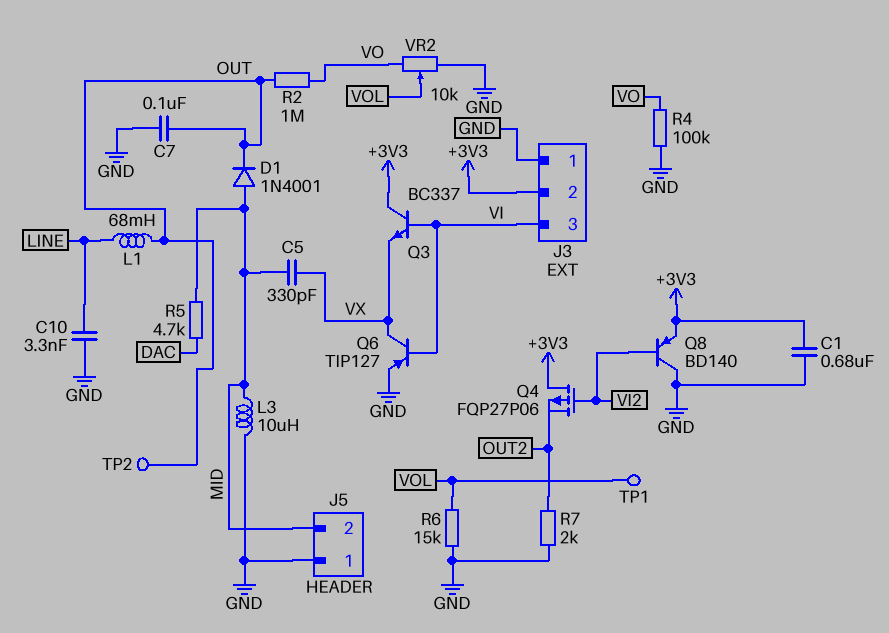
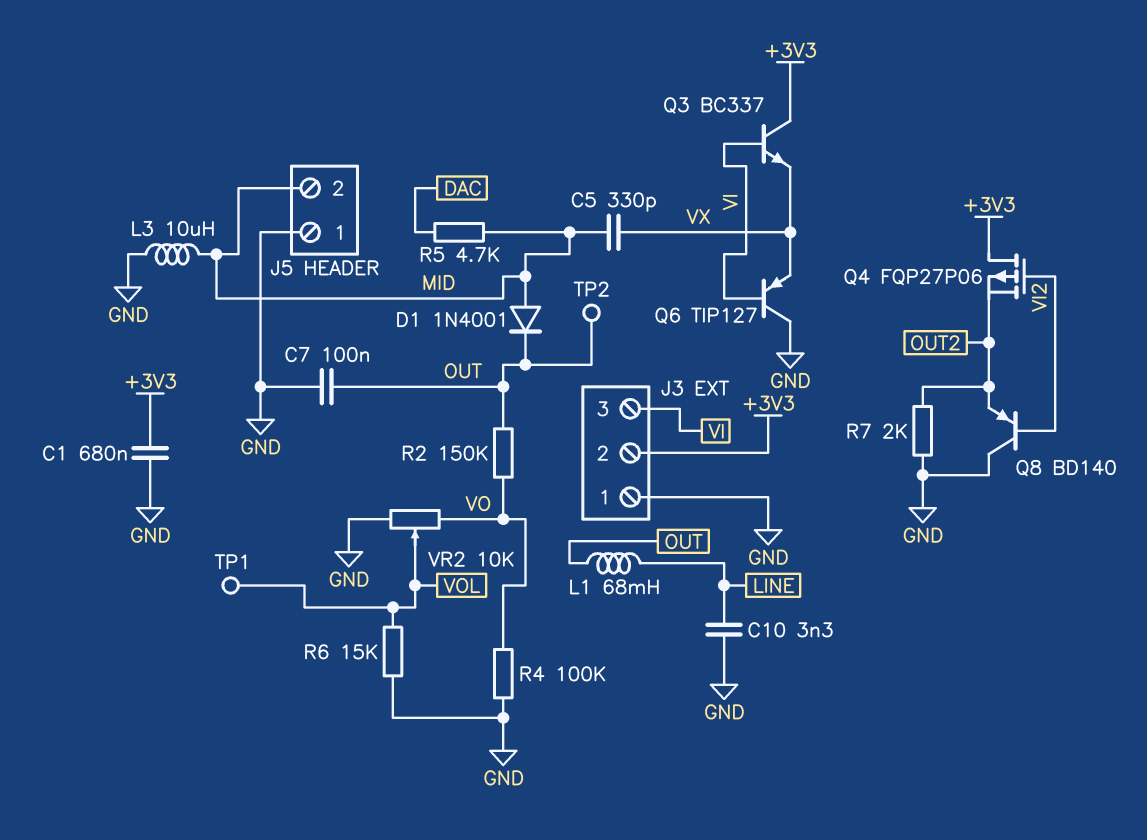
Q6: PNP TIP127 (B VI, C VX, E GND) -> PNP TIP127 (B VI, C GND, E VX)
Q8: PNP BD140 (B VI2, C GND, E +3V3) -> PNP BD140 (B VI2, C GND, E OUT2)
R2: 1M (OUT, VO) -> 150k (OUT, VO)

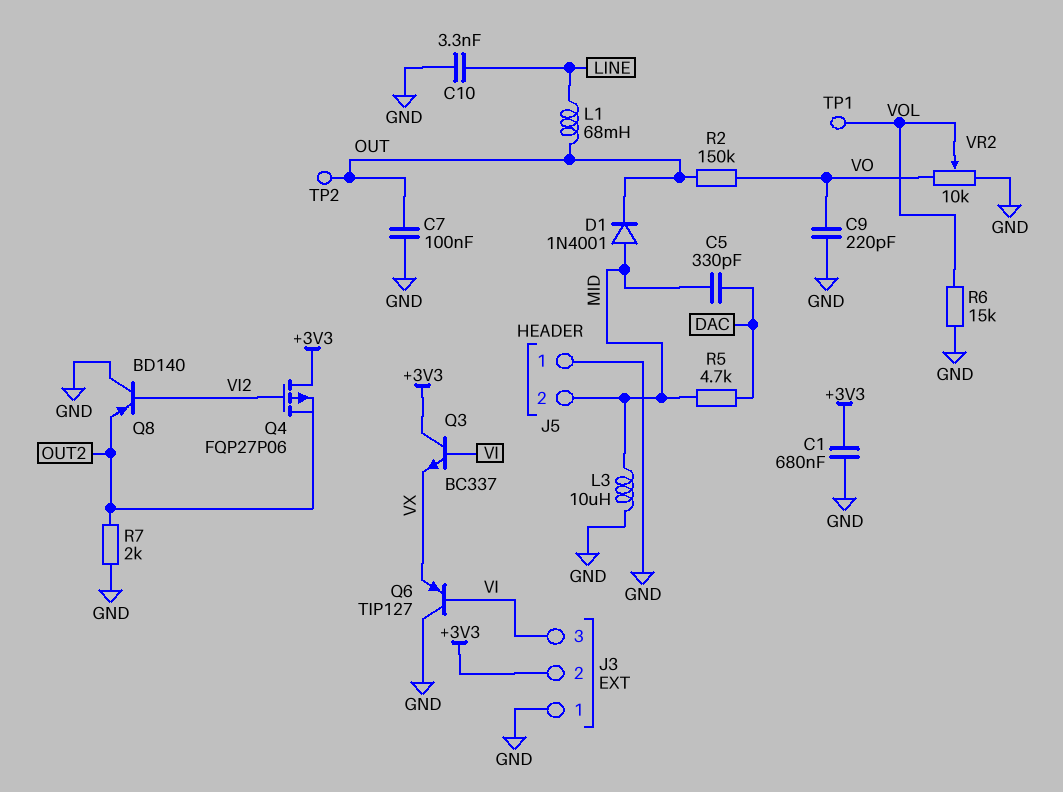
C5: 330pF (MID, VX) -> 330pF (DAC, MID)
C9: none -> 220pF (GND, VO)
R4: 100k (GND, VO) -> none

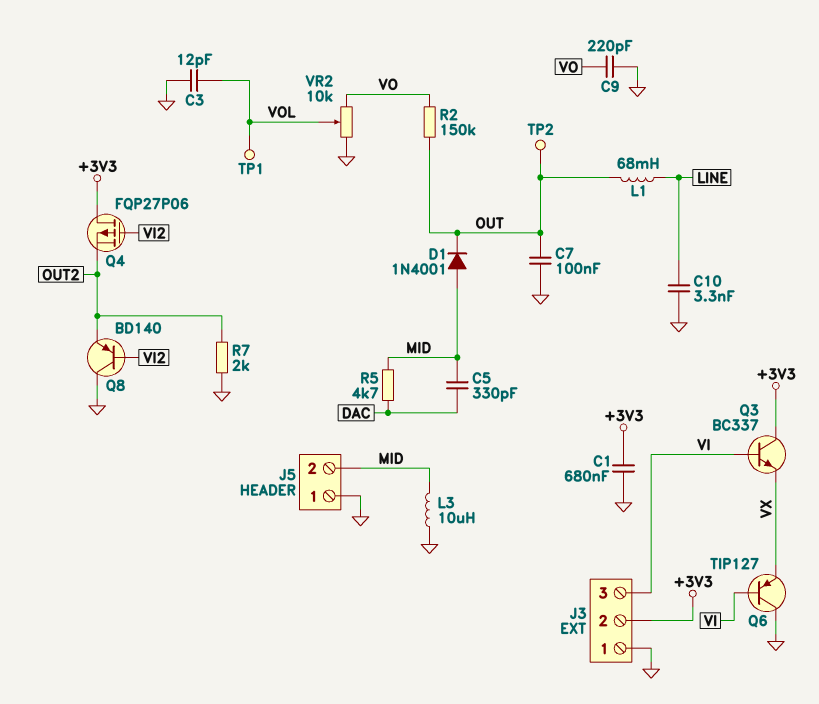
C3: none -> 12pF (GND, VOL)
R6: 15k (GND, VOL) -> none

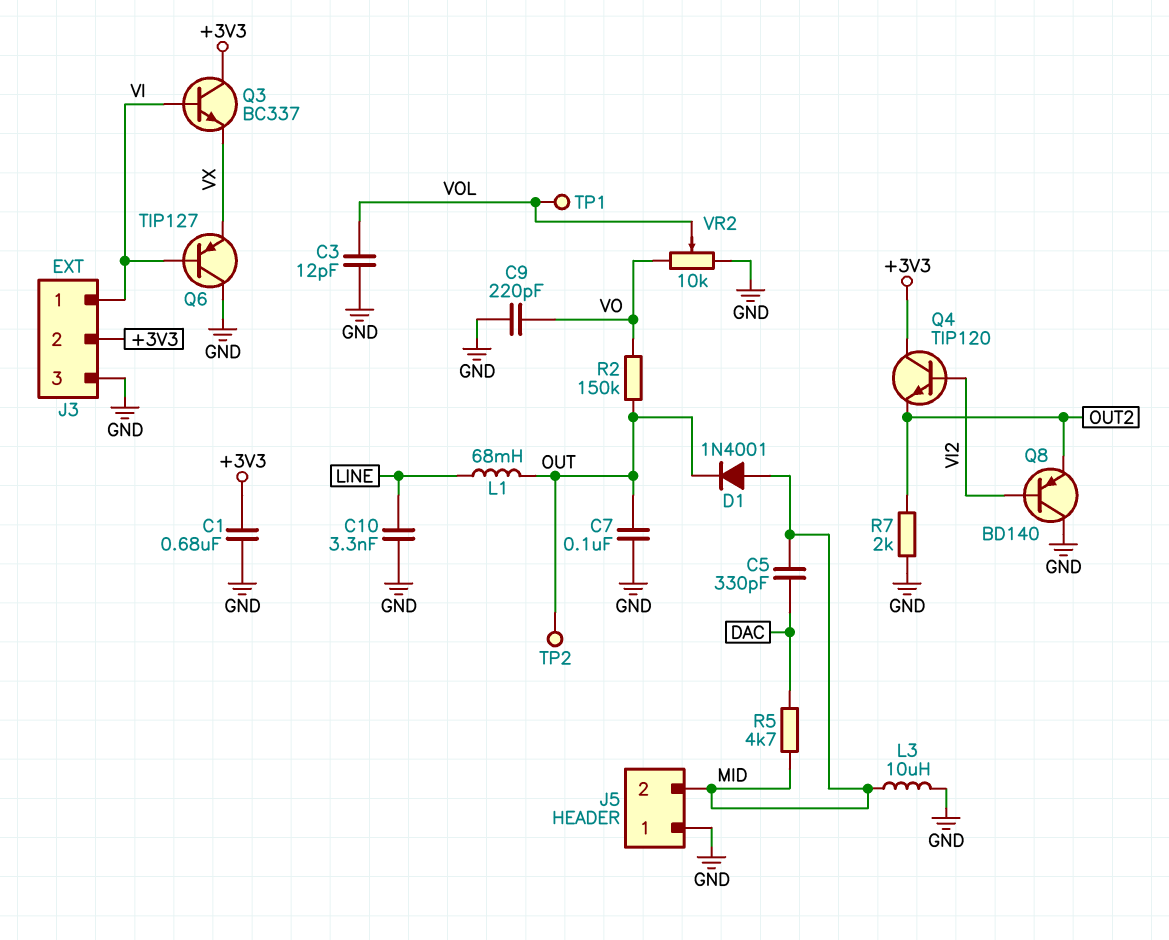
J3 pin 1: GND -> VI
J3 pin 3: VI -> GND
Q4: PMOS FQP27P06 (G VI2, D +3V3, S OUT2) -> NPN TIP120 (B VI2, C +3V3, E OUT2)

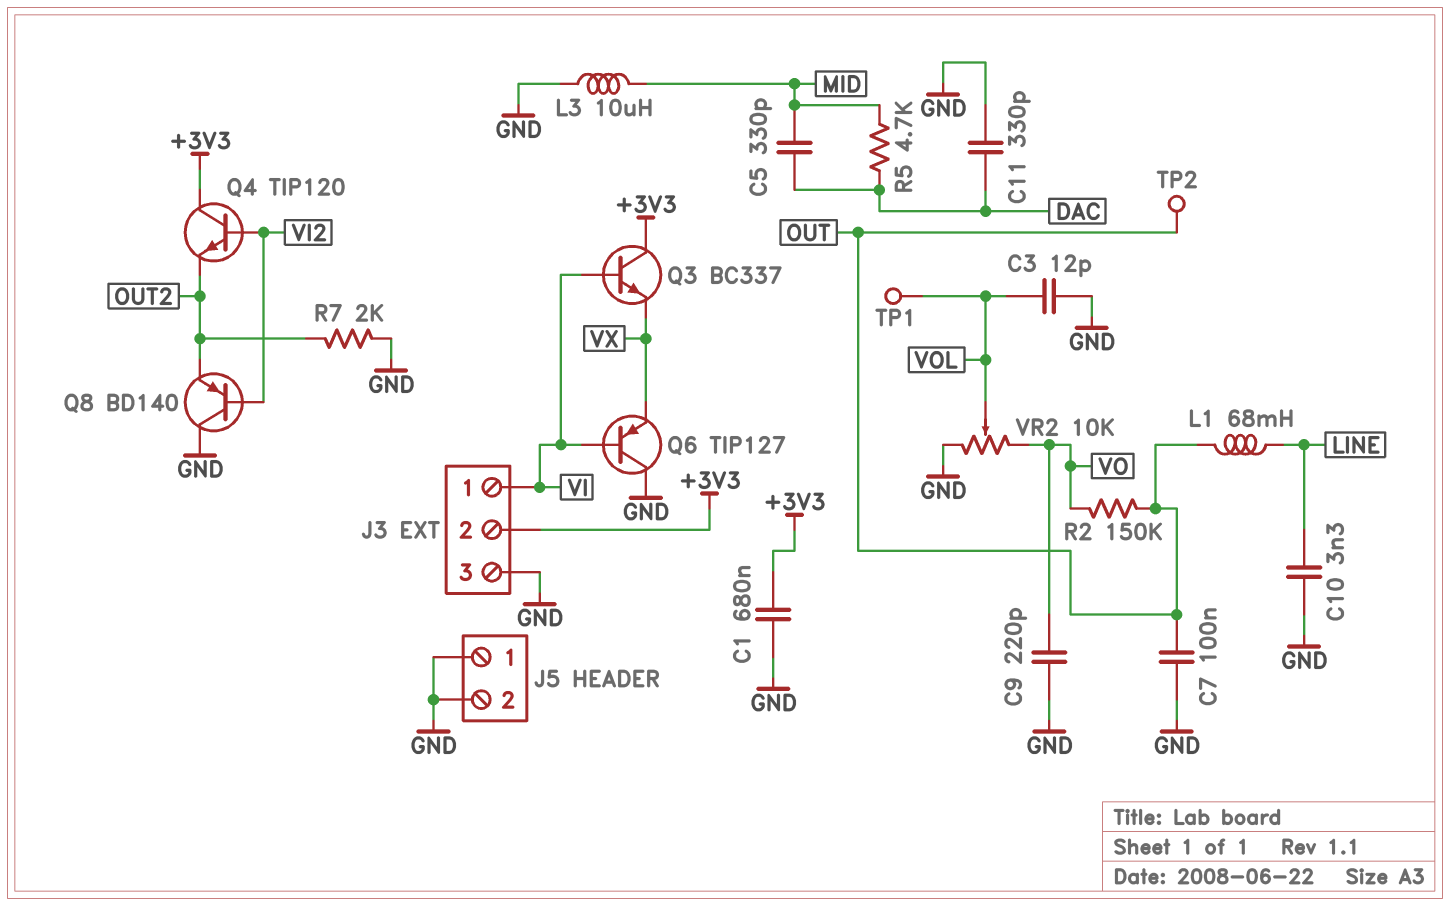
C11: none -> 330pF (DAC, GND)
D1: diode 1N4001 (A MID, K OUT) -> none
J5 pin 2: MID -> GND

